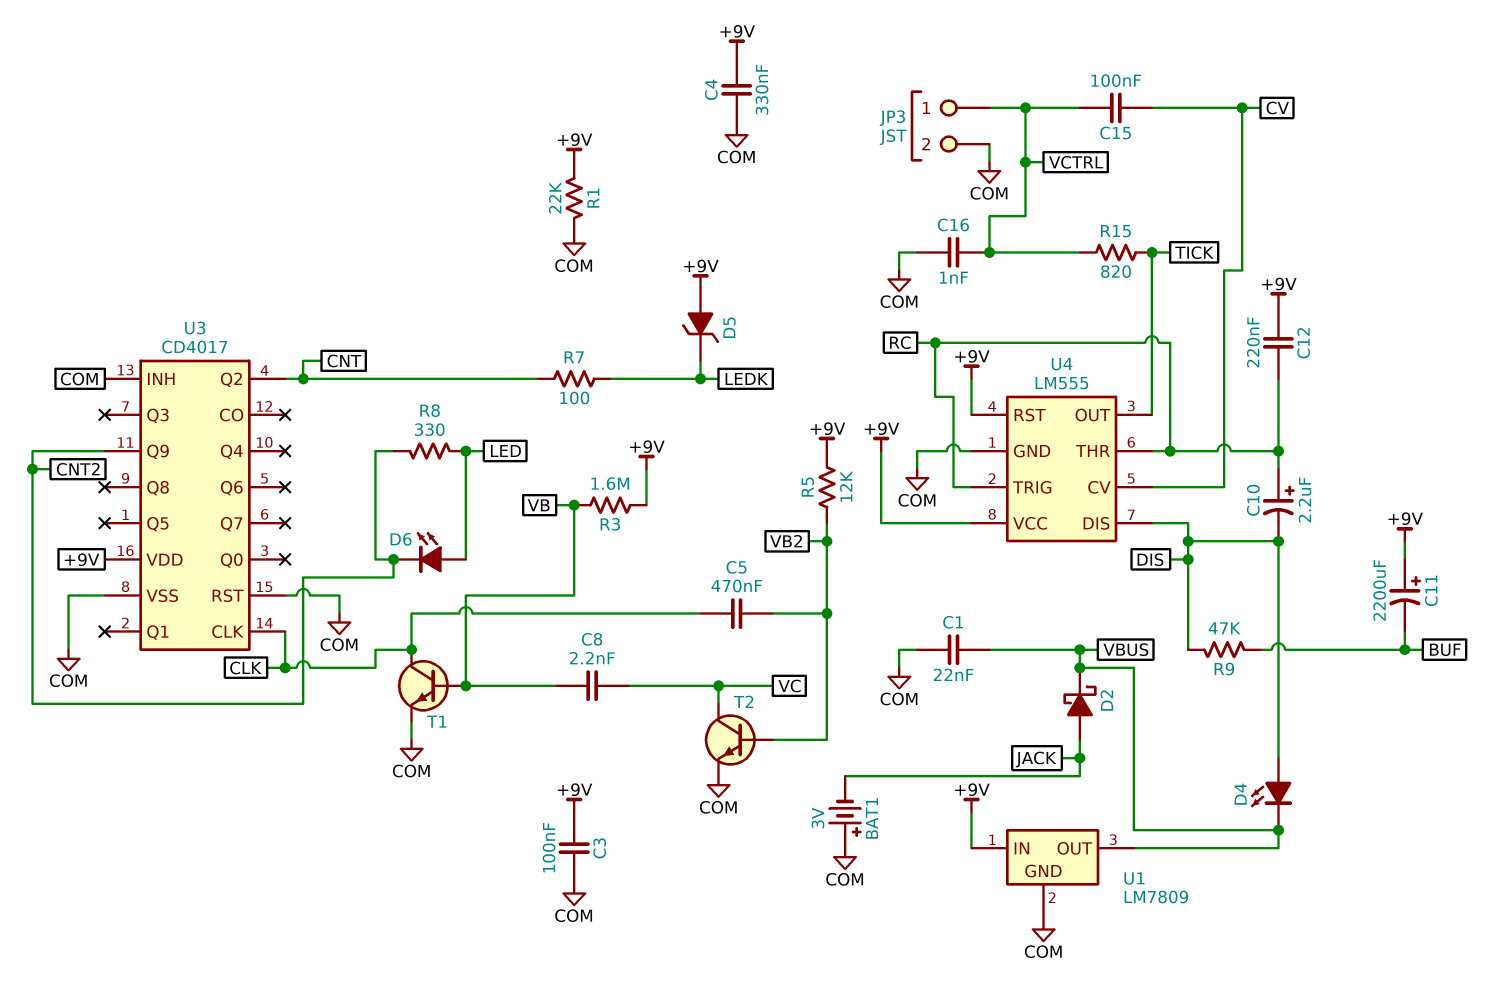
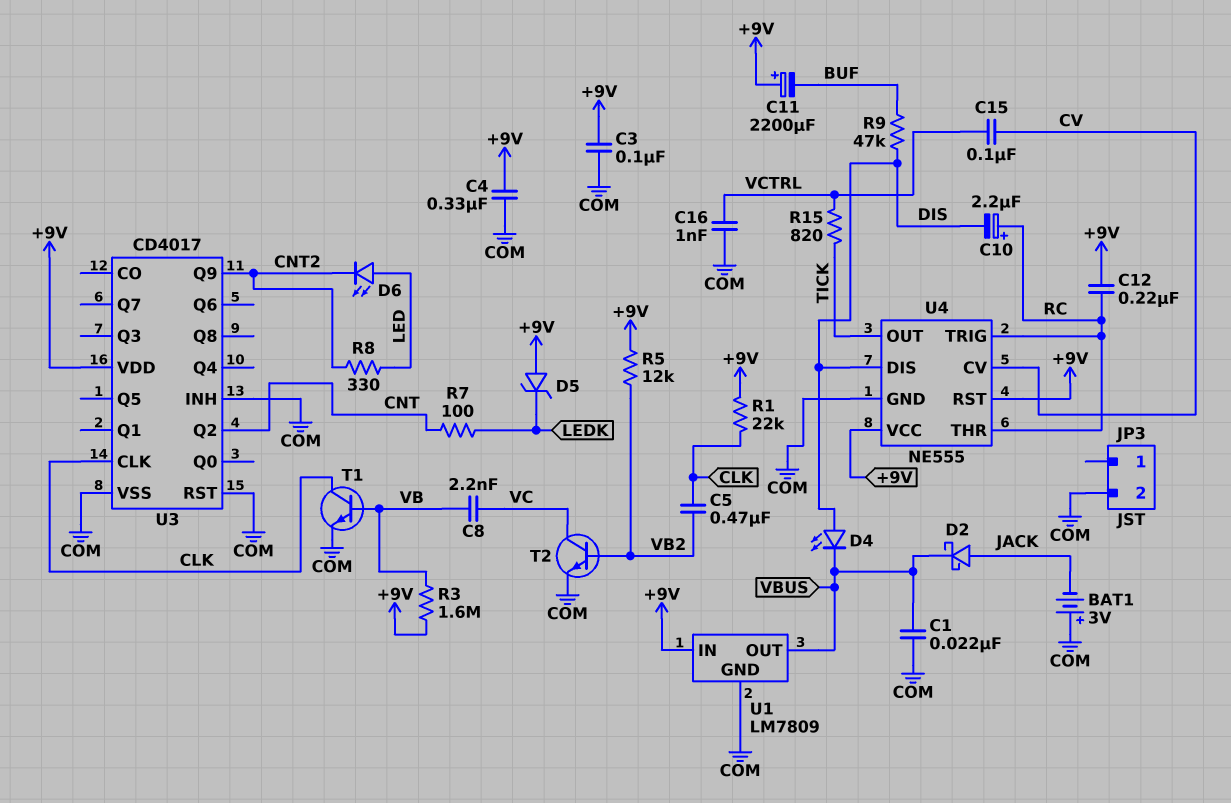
JP3 pin 1: VCTRL -> none
R1: 22k (+9V, COM) -> 22k (+9V, CLK)
U4: LM555 -> NE555

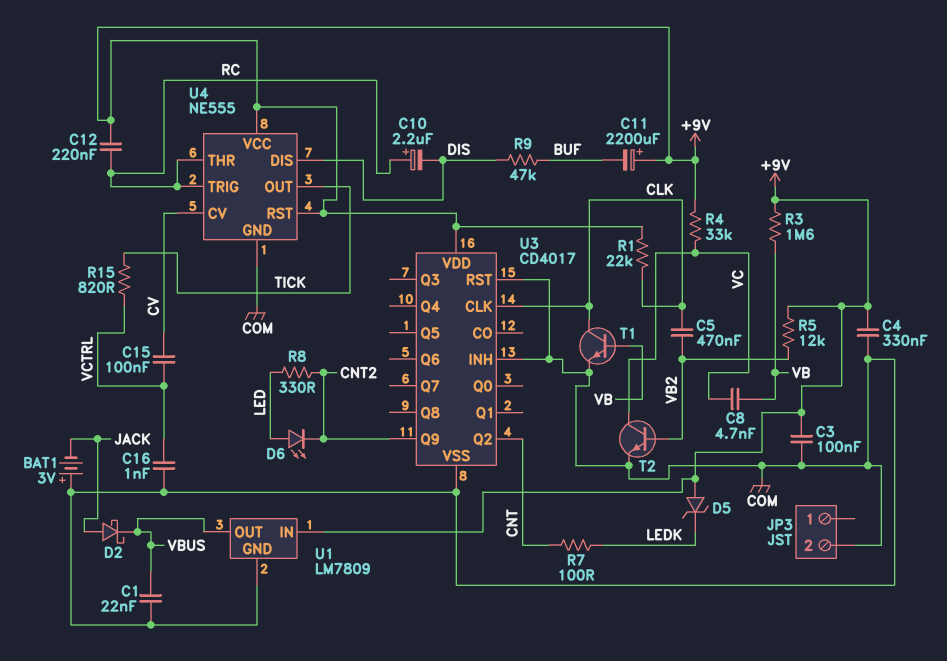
C8: 2.2nF (VB, VC) -> 4.7nF (VB, VC)
D4: LED (A DIS, K VBUS) -> none
R4: none -> 33k (+9V, VC)

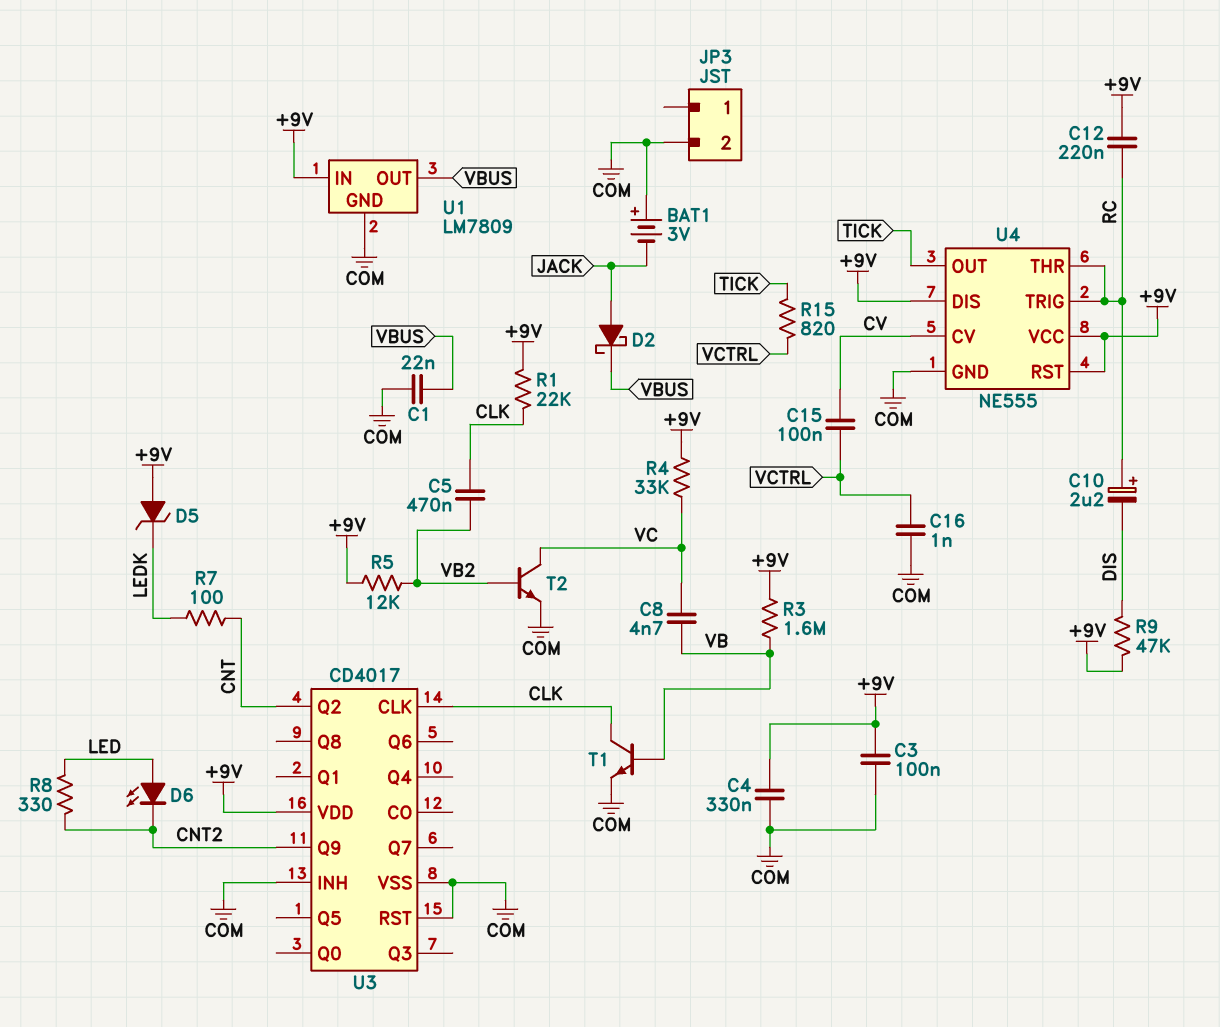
C11: 2200uF (plus +9V, minus BUF) -> none
R9: 47k (BUF, DIS) -> 47k (+9V, DIS)
U4 pin DIS: DIS -> +9V

